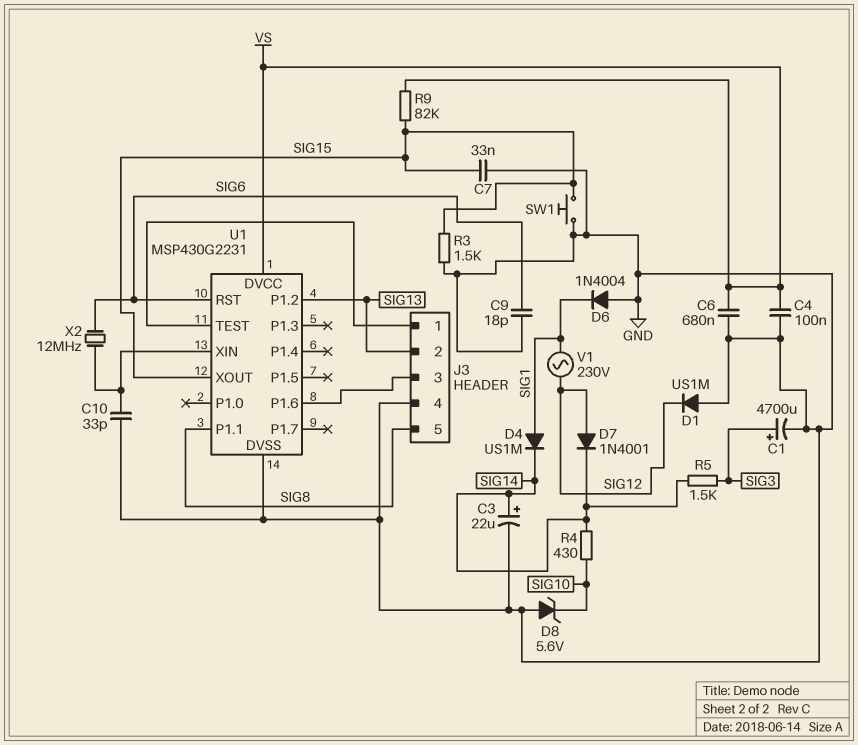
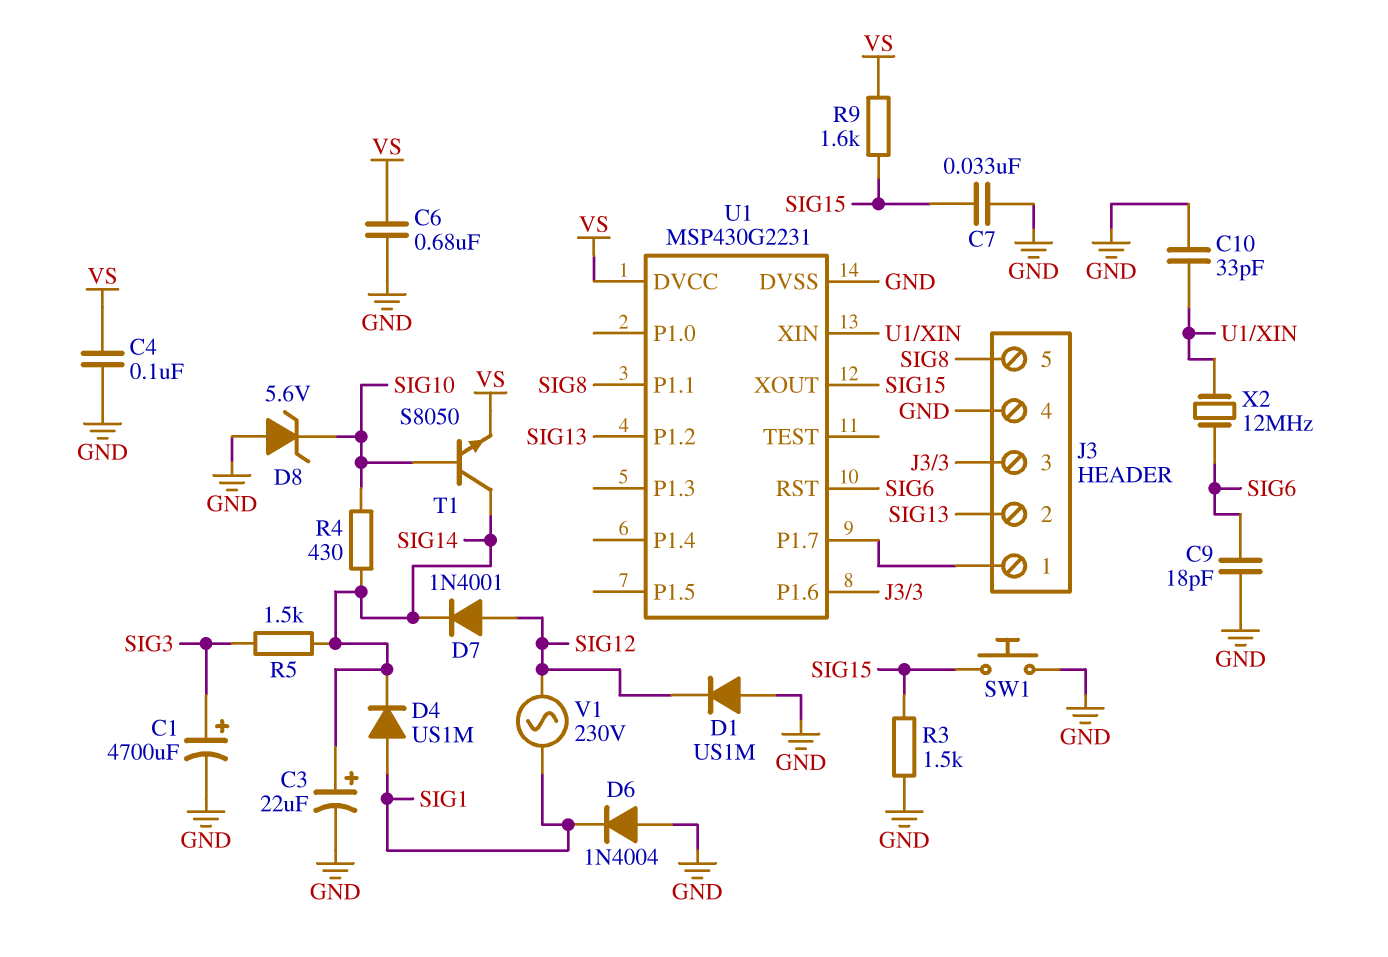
R9: 82k (SIG15, VS) -> 1.6k (SIG15, VS)
T1: none -> NPN S8050 (B SIG10, C SIG14, E VS)
U1 pin P1.7: none -> J3/1
U1 pin TEST: J3/1 -> none

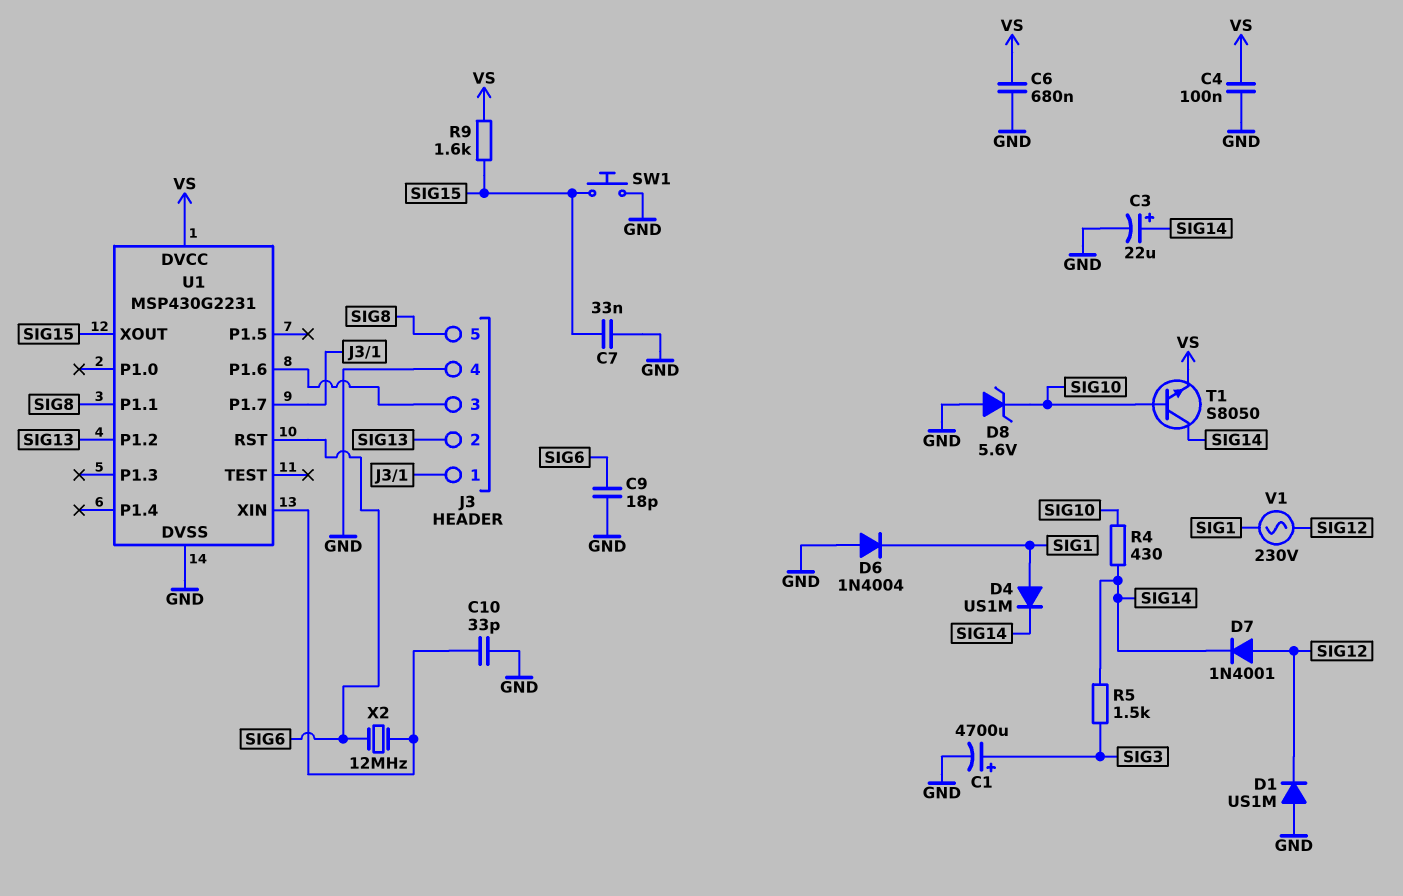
R3: 1.5k (GND, SIG15) -> none

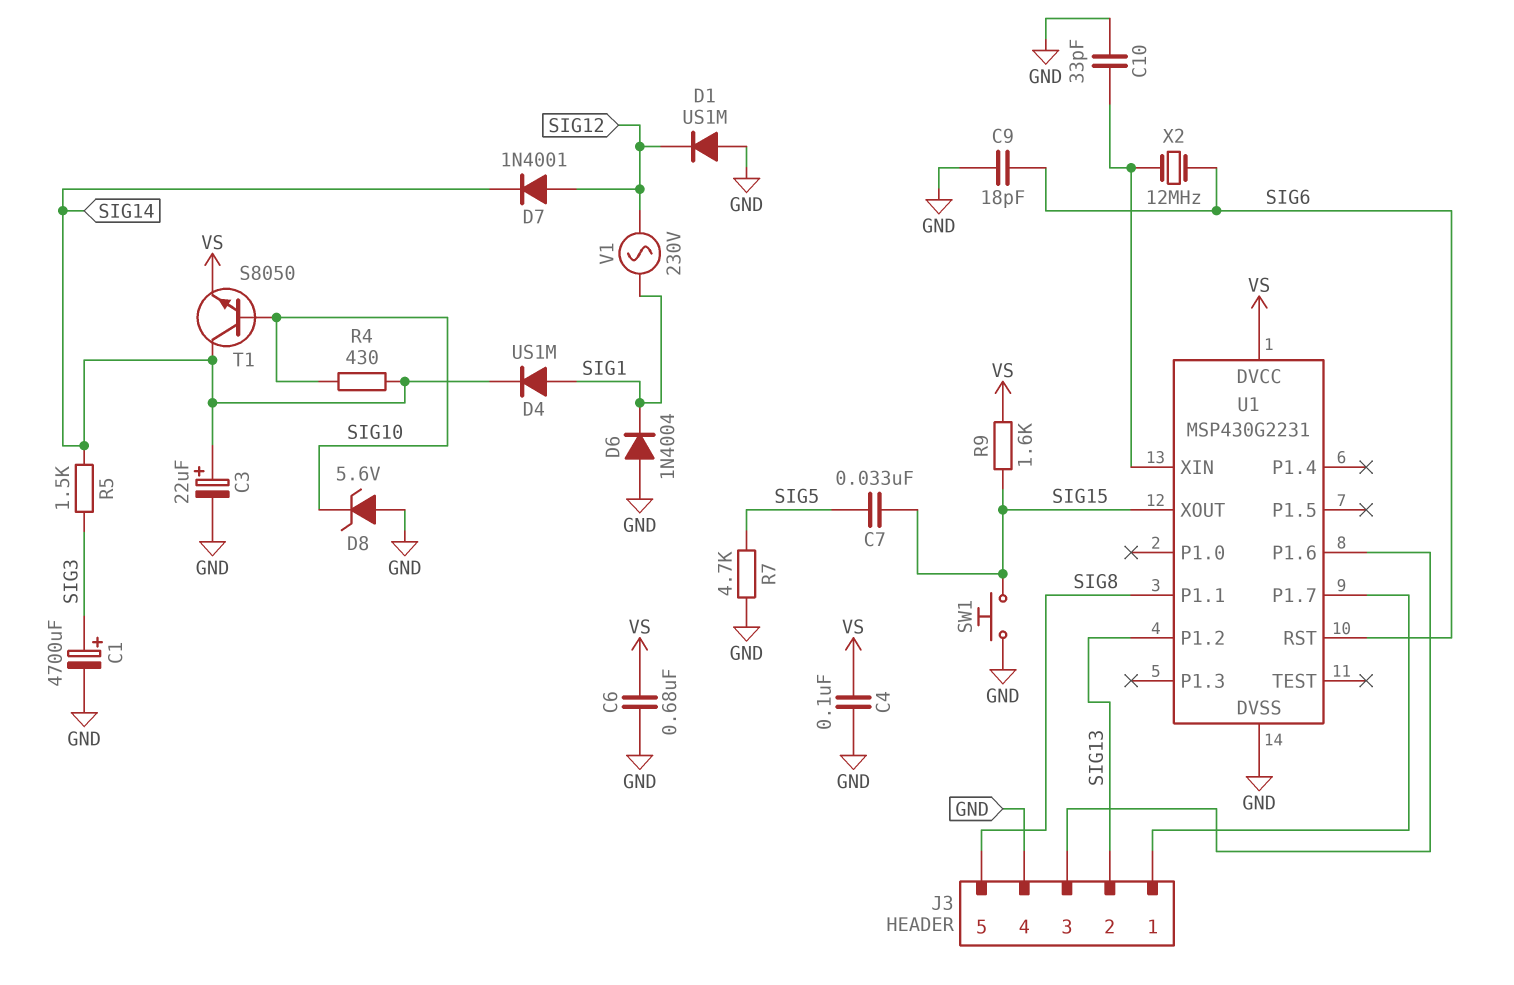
C7: 33nF (GND, SIG15) -> 33nF (SIG5, SIG15)
R7: none -> 4.7k (GND, SIG5)

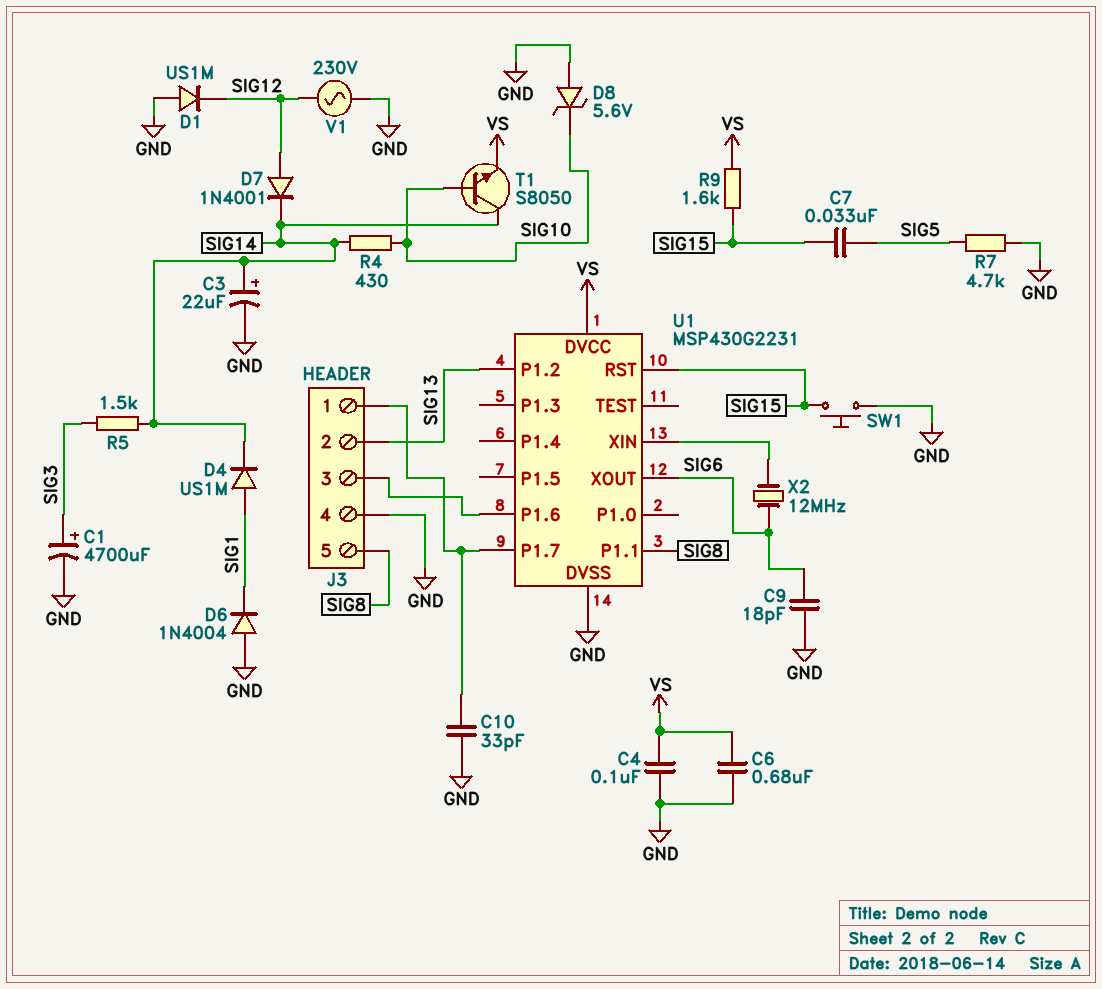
C10: 33pF (GND, U1/XIN) -> 33pF (GND, J3/1)
U1 pin RST: SIG6 -> SIG15
U1 pin XOUT: SIG15 -> SIG6
V1: AC 230V (SIG1, SIG12) -> AC 230V (GND, SIG12)

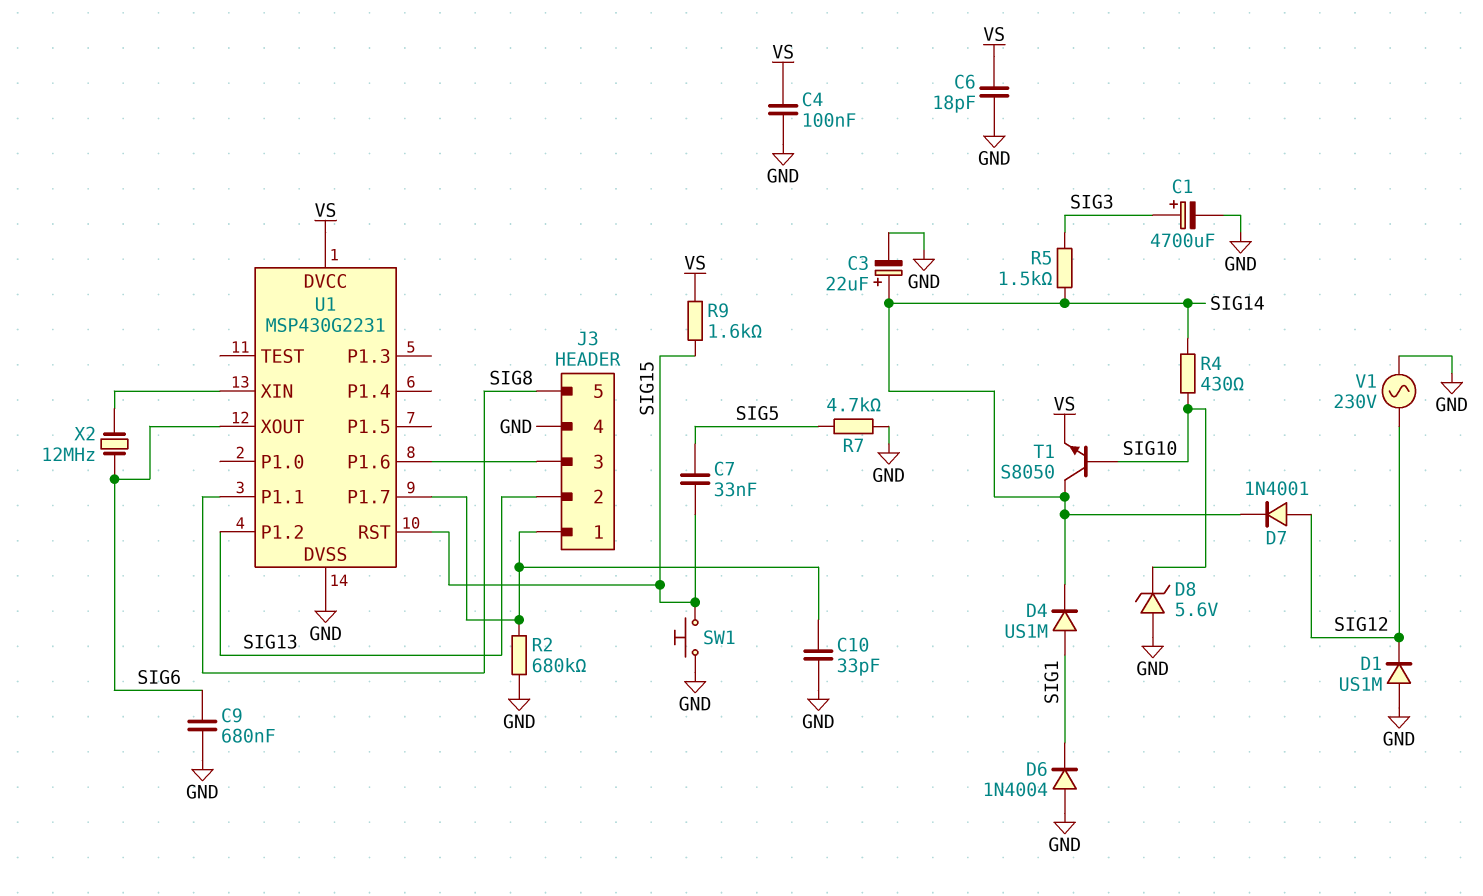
C6: 680nF (GND, VS) -> 18pF (GND, VS)
C9: 18pF (GND, SIG6) -> 680nF (GND, SIG6)
R2: none -> 680k (GND, J3/1)

